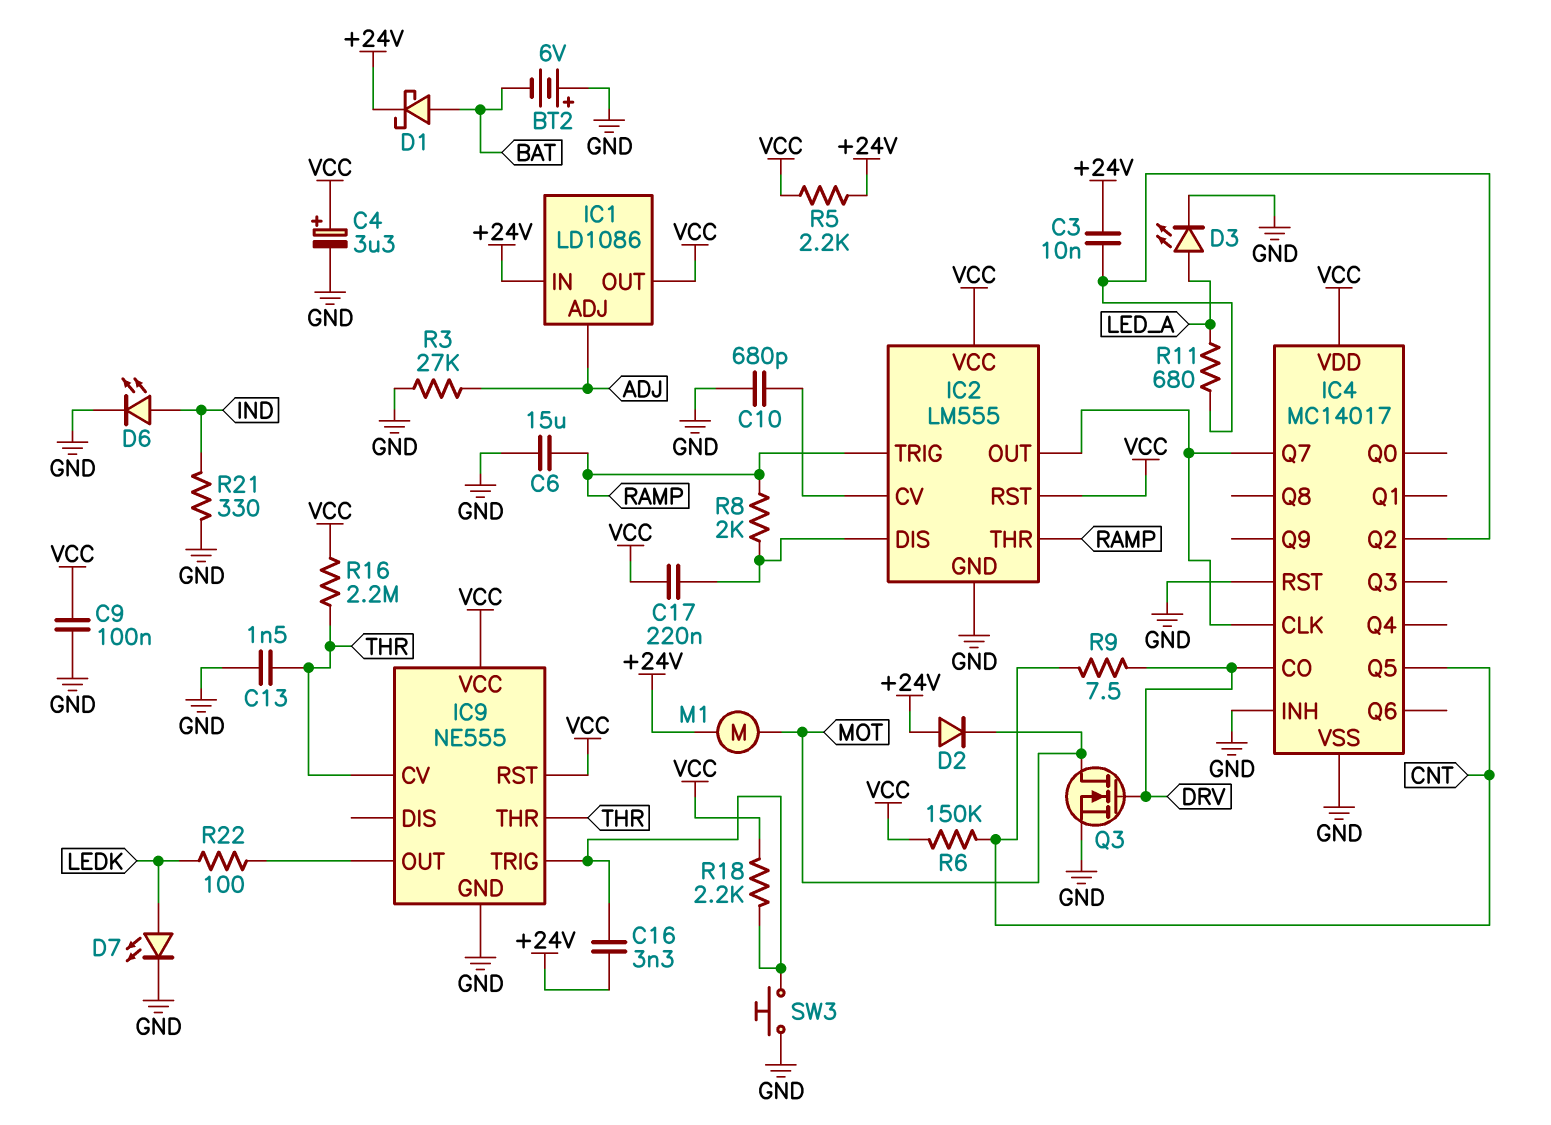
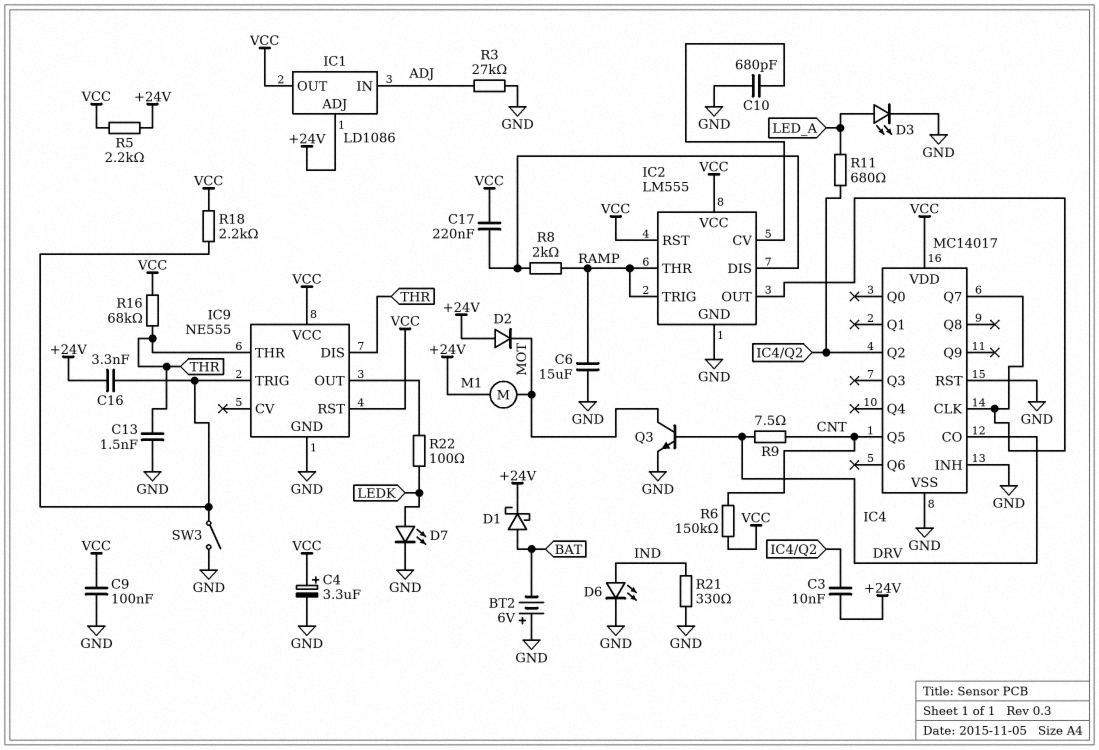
IC1 pin ADJ: ADJ -> +24V
IC1 pin IN: +24V -> ADJ
IC9 pin CV: THR -> none
IC9 pin DIS: none -> THR
Q3: NMOS (G DRV, D MOT, S GND) -> NPN (B DRV, C MOT, E GND)
R16: 2.2M (THR, VCC) -> 68k (THR, VCC)
SW3: button (GND, IC9/TRIG) -> switch (GND, IC9/TRIG)

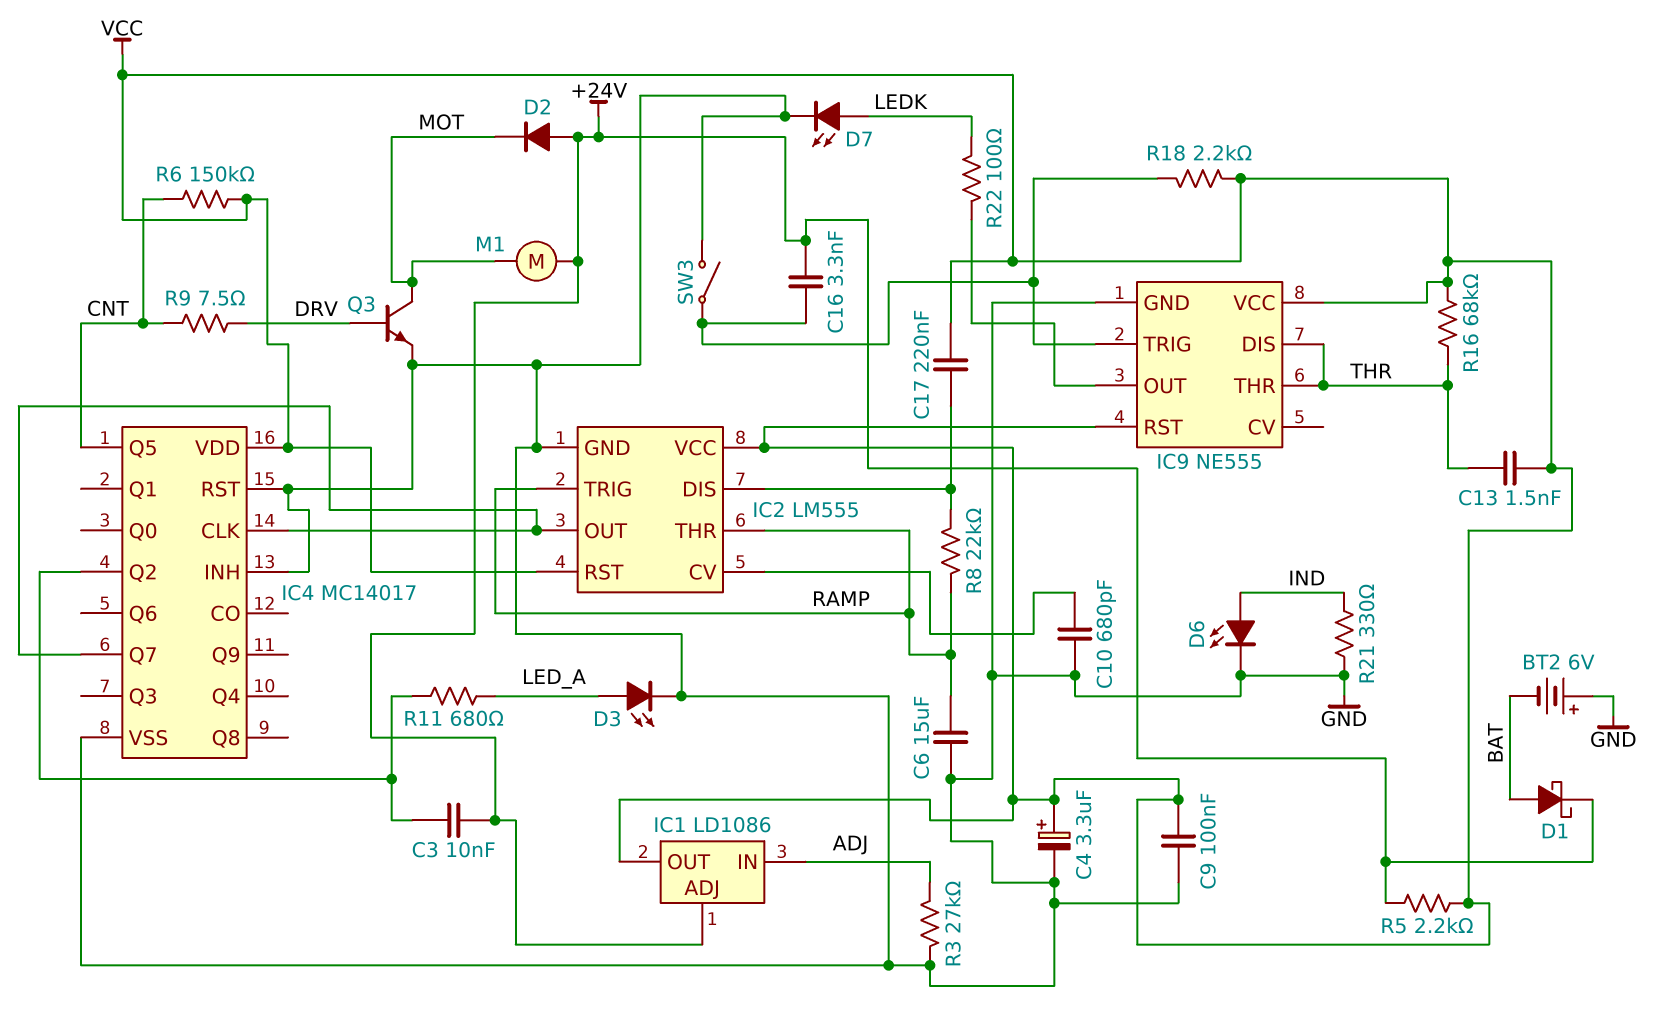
C13: 1.5nF (GND, THR) -> 1.5nF (THR, VCC)
IC4 pin CO: DRV -> none
R8: 2k (IC2/DIS, RAMP) -> 22k (IC2/DIS, RAMP)

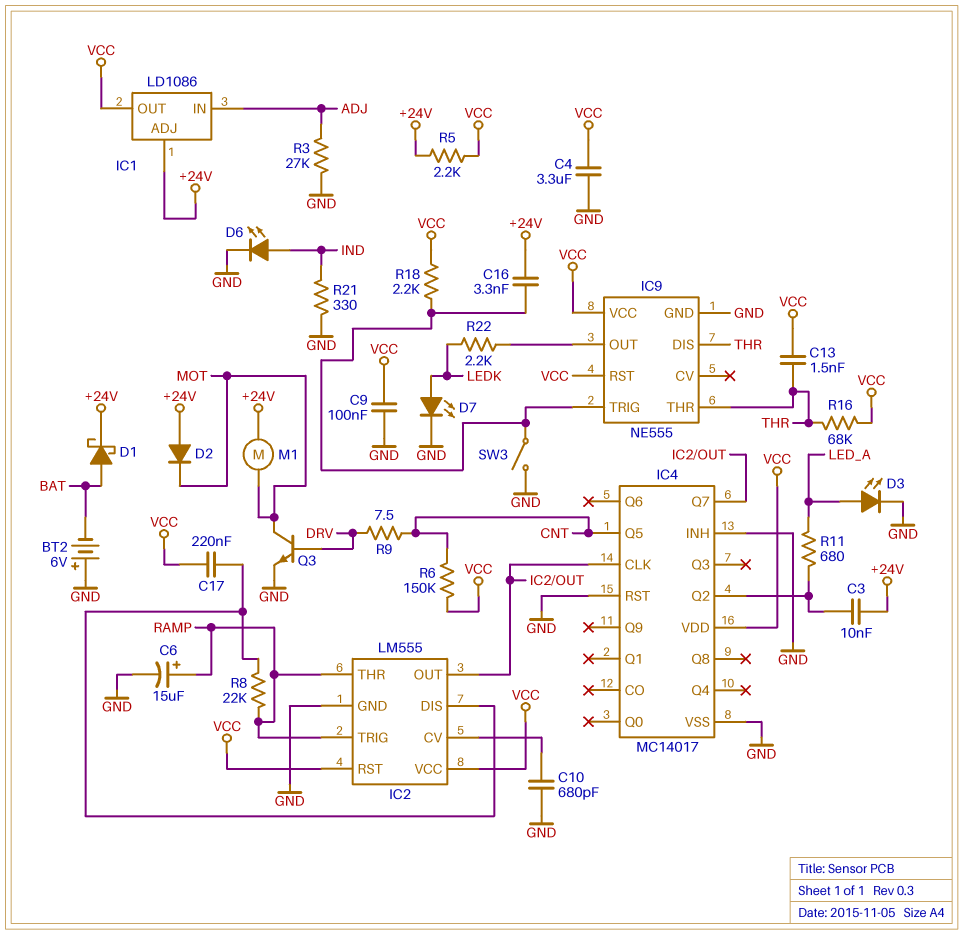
C4: 3.3uF (plus VCC, minus GND) -> 3.3uF (GND, VCC)
C6: 15uF (GND, RAMP) -> 15uF (plus RAMP, minus GND)
R22: 100 (IC9/OUT, LEDK) -> 2.2k (IC9/OUT, LEDK)

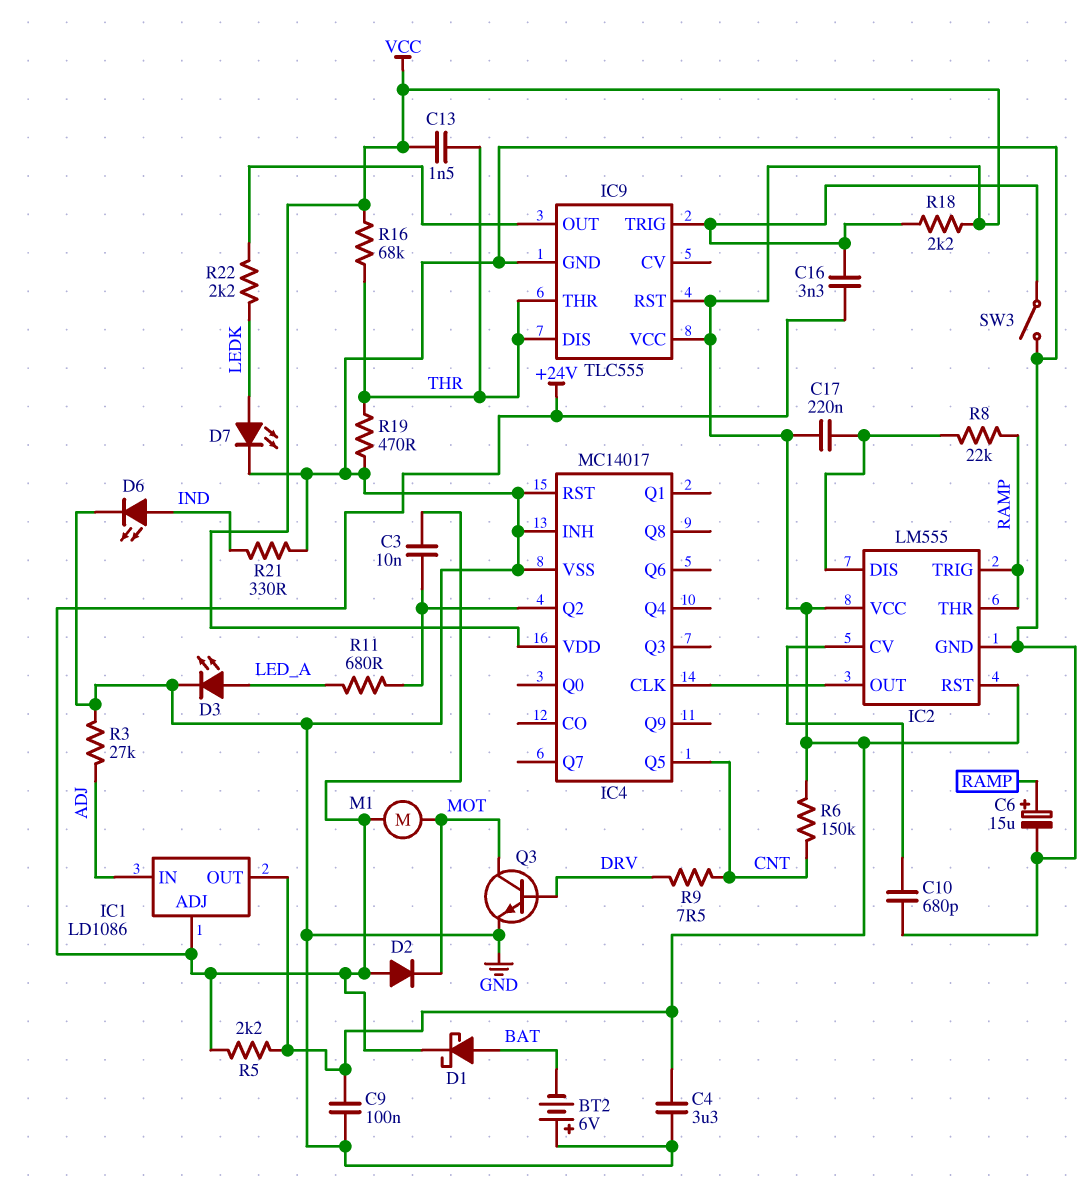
IC4 pin Q7: IC2/OUT -> none
IC9: NE555 -> TLC555
R19: none -> 470 (GND, THR)

